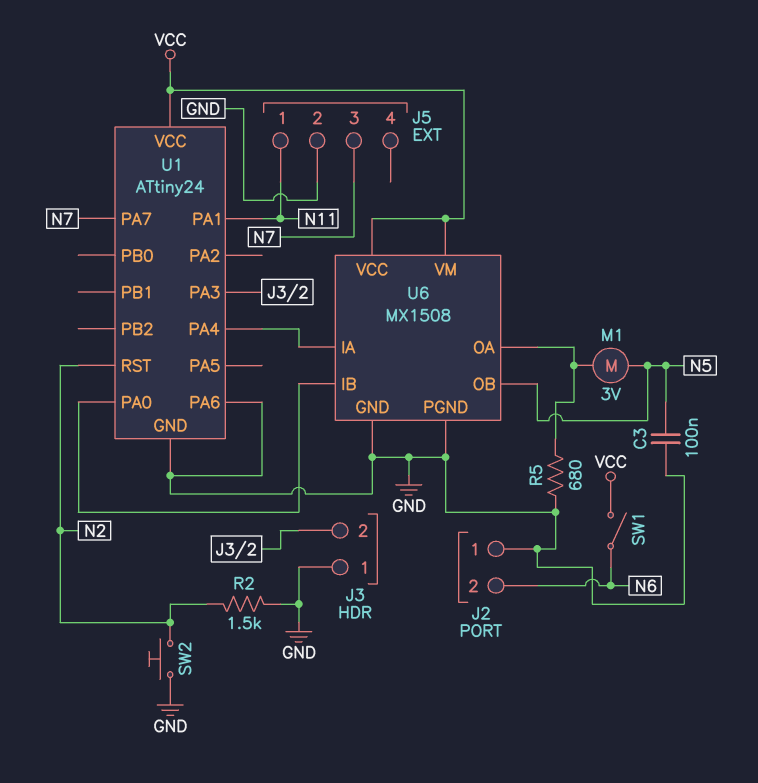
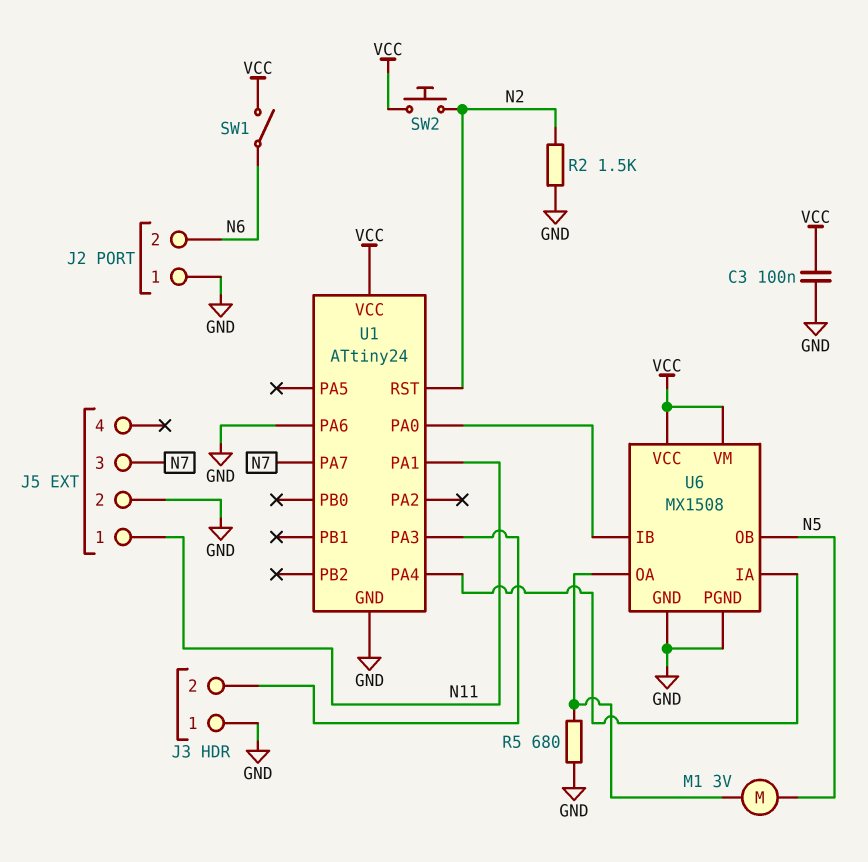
C3: 100nF (GND, N5) -> 100nF (GND, VCC)
SW2: button (GND, N2) -> button (N2, VCC)

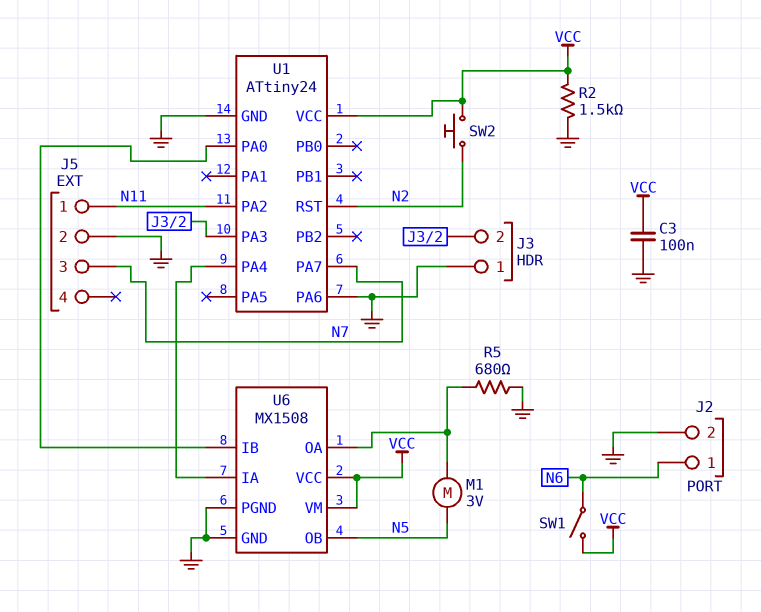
J2 pin 1: GND -> N6
J2 pin 2: N6 -> GND
R2: 1.5k (GND, N2) -> 1.5k (GND, VCC)
U1 pin PA1: N11 -> none
U1 pin PA2: none -> N11

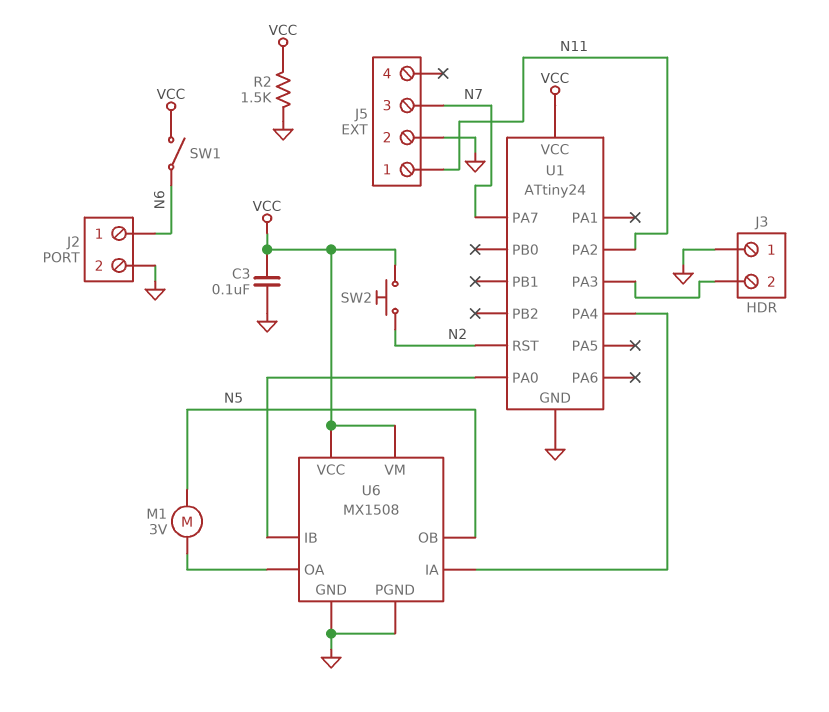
R5: 680 (GND, U6/OA) -> none
U1 pin PA6: GND -> none

